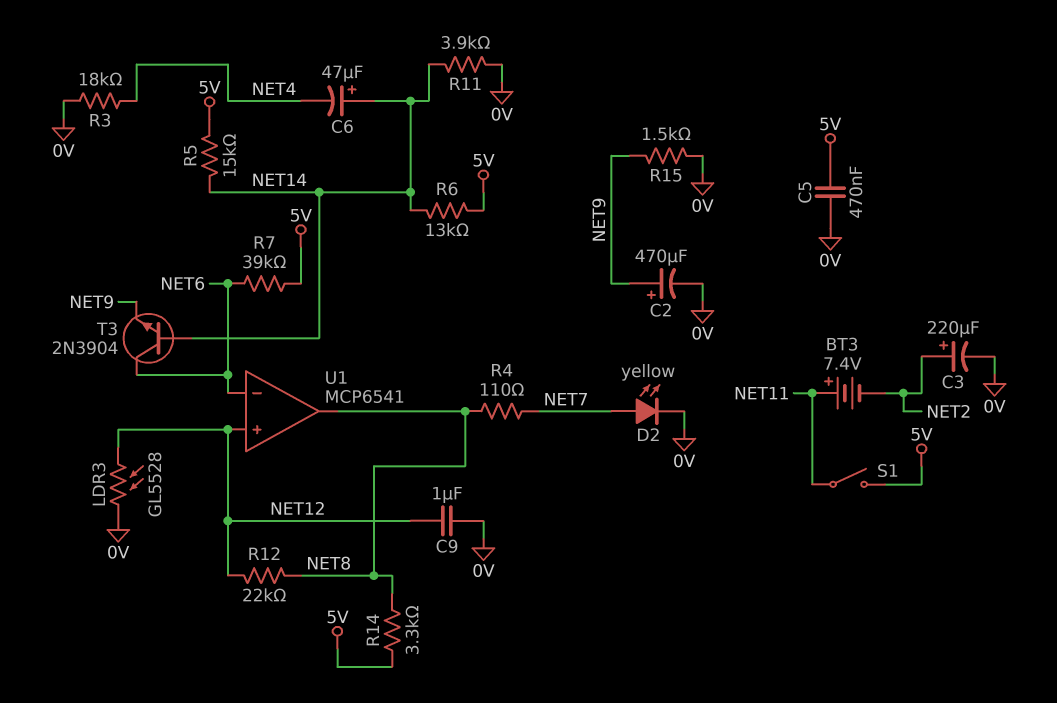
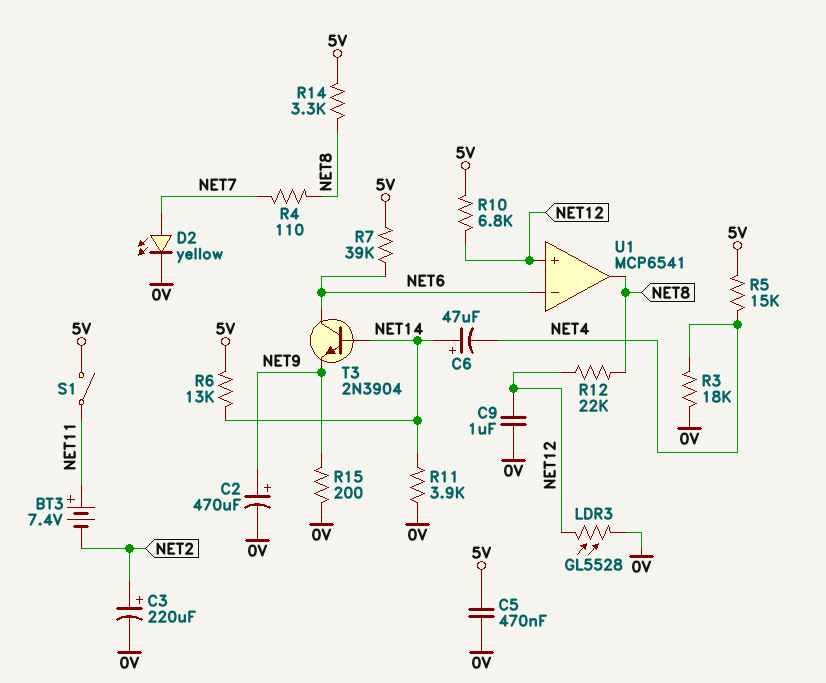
R5: 15k (5V, NET14) -> 15k (5V, NET4)
R10: none -> 6.8k (5V, NET12)
R15: 1.5k (0V, NET9) -> 200 (0V, NET9)

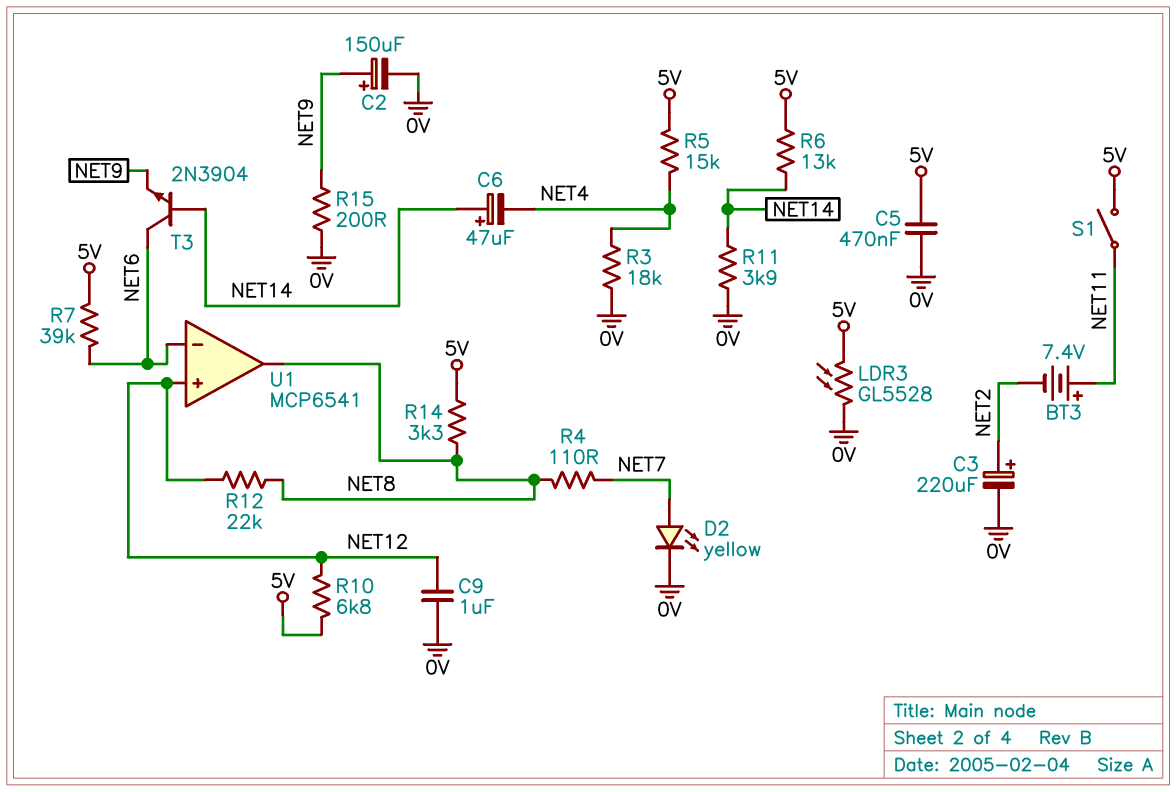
C2: 470uF (plus NET9, minus 0V) -> 150uF (plus NET9, minus 0V)
LDR3: GL5528 (0V, NET12) -> GL5528 (0V, 5V)

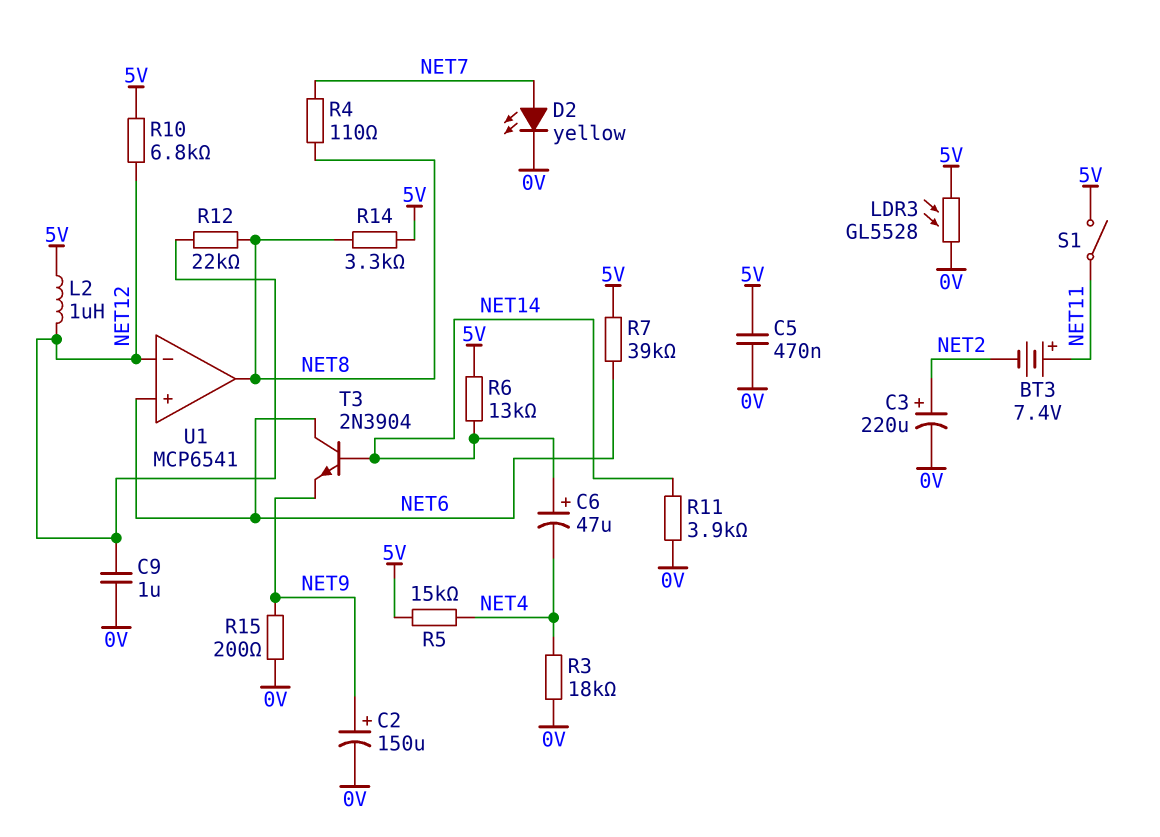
L2: none -> 1uH (5V, NET12)
U1 pin in+: NET12 -> NET6
U1 pin in-: NET6 -> NET12

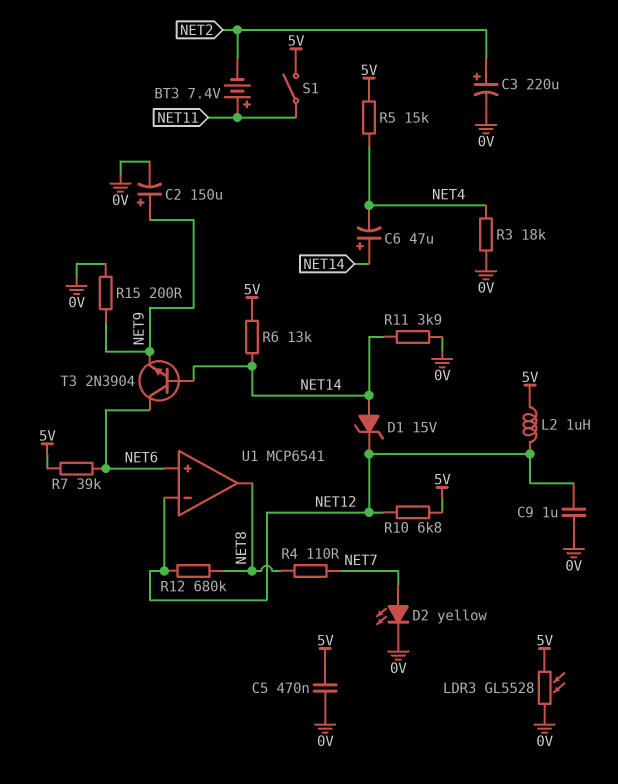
D1: none -> zener 15V (A NET14, K NET12)
R12: 22k (NET8, NET12) -> 680k (NET8, NET12)
R14: 3.3k (5V, NET8) -> none

